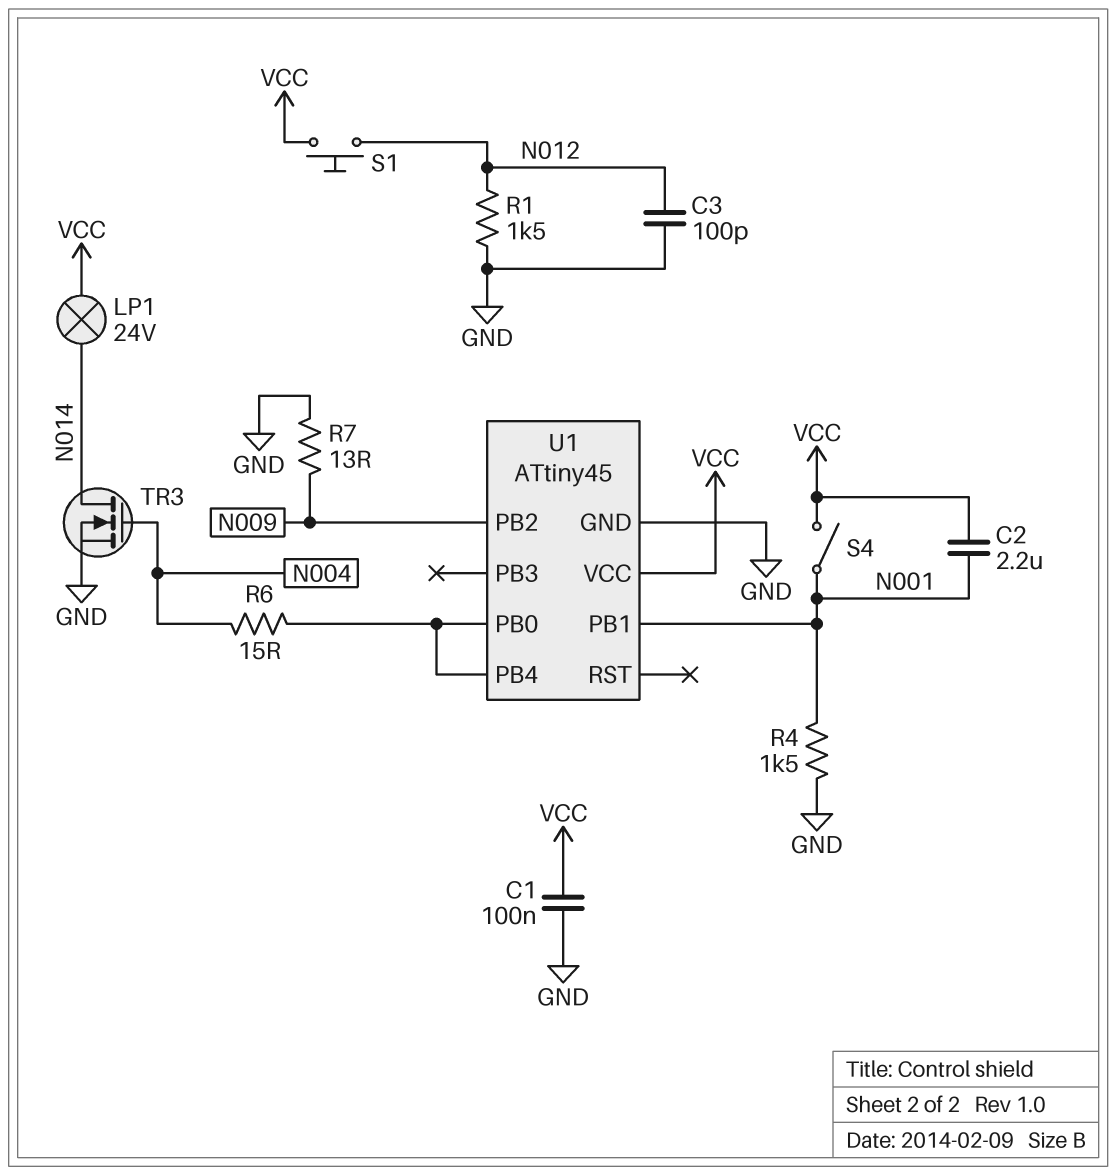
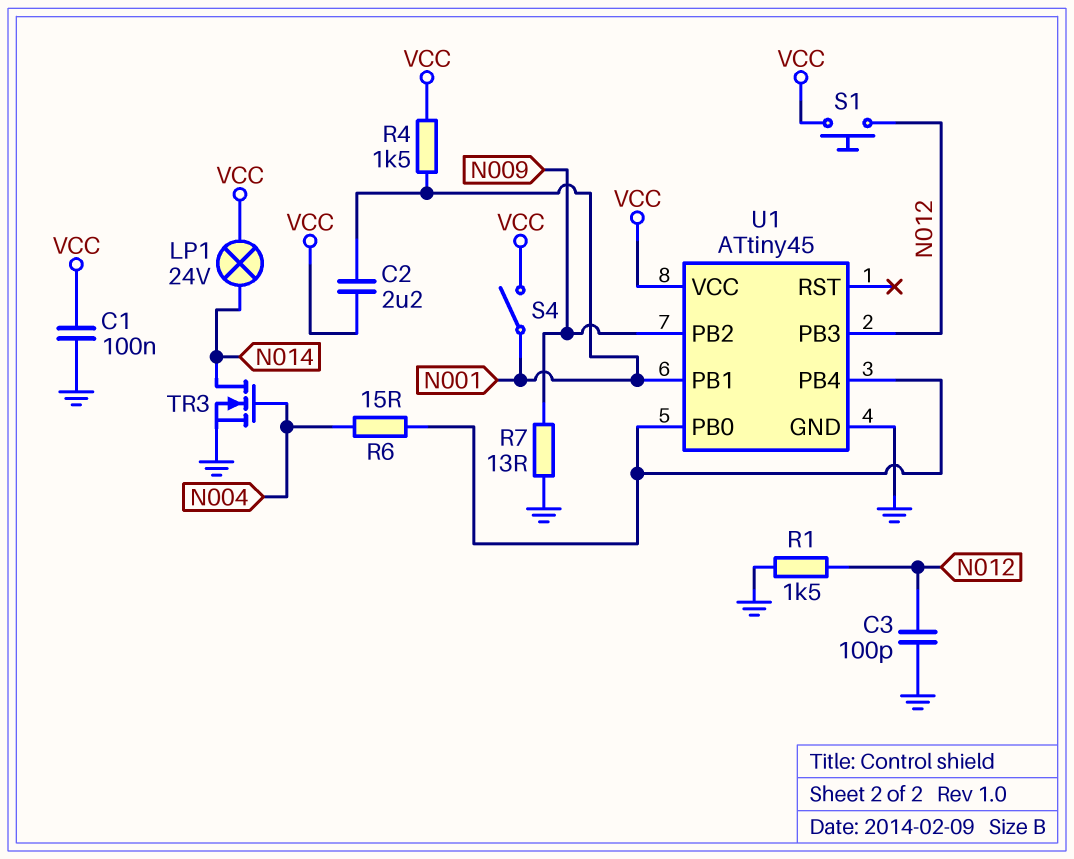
R4: 1.5k (GND, N001) -> 1.5k (N001, VCC)
U1 pin PB3: none -> N012

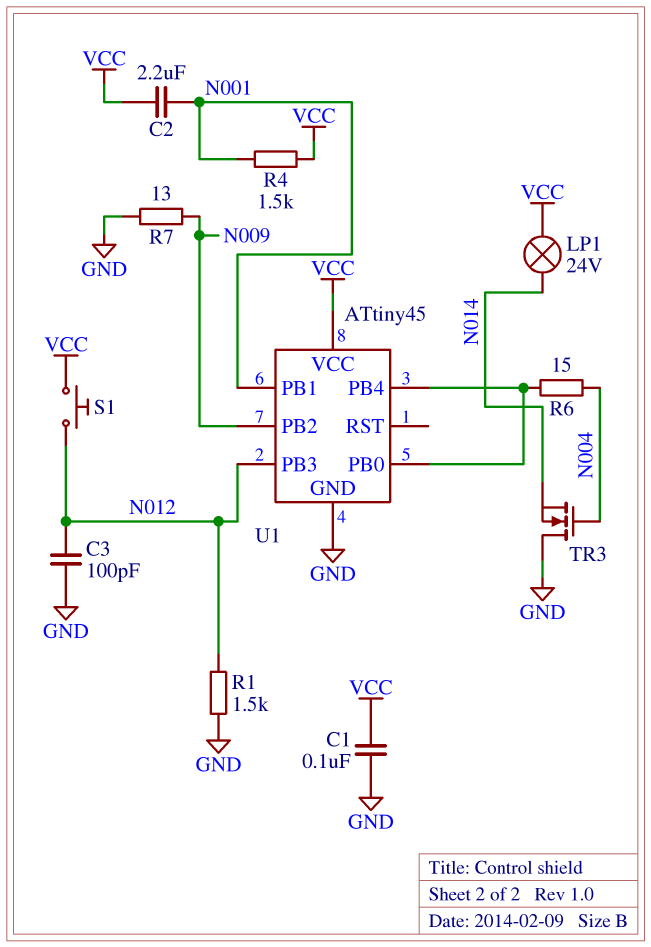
S4: switch (N001, VCC) -> none
TR3: NMOS (G N004, D N014, S GND) -> NMOS (G N004, D GND, S N014)

